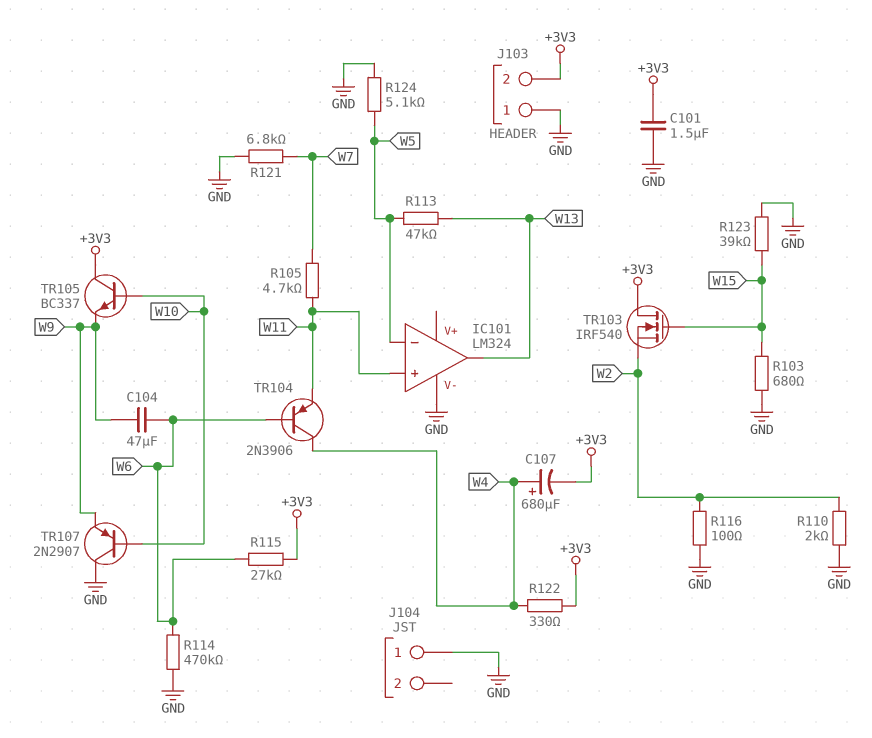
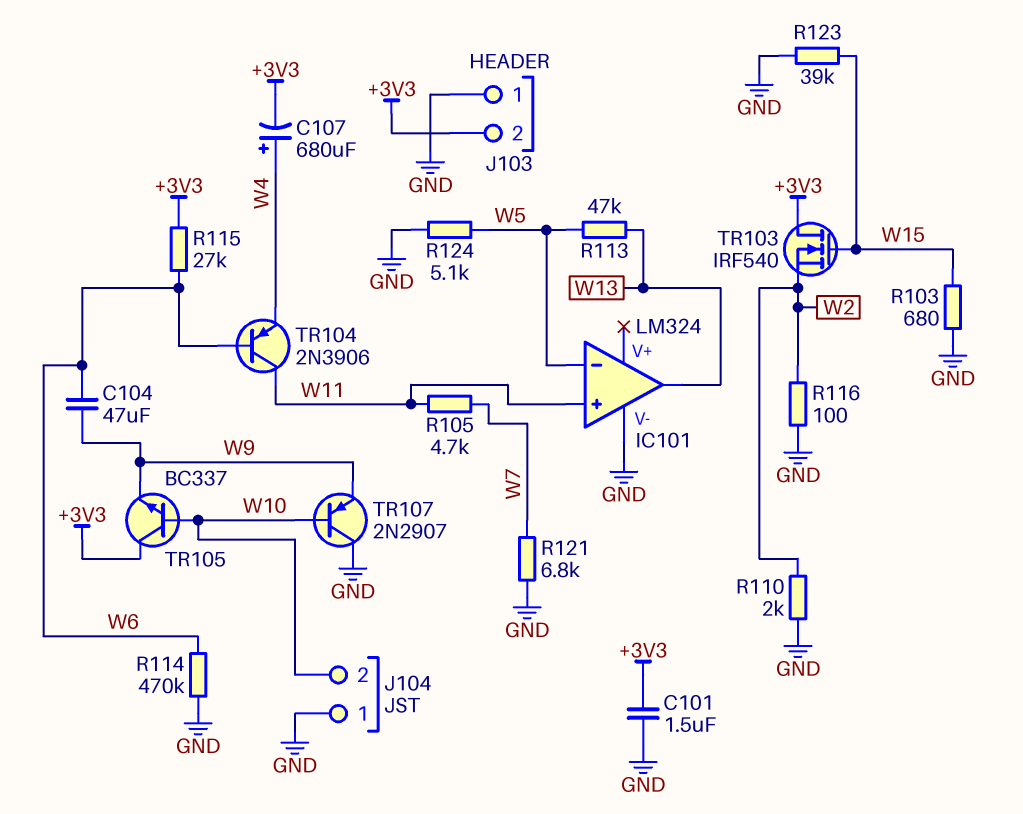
J104 pin 2: none -> W10
R122: 330 (+3V3, W4) -> none
TR104: PNP 2N3906 (B W6, C W4, E W11) -> PNP 2N3906 (B W6, C W11, E W4)

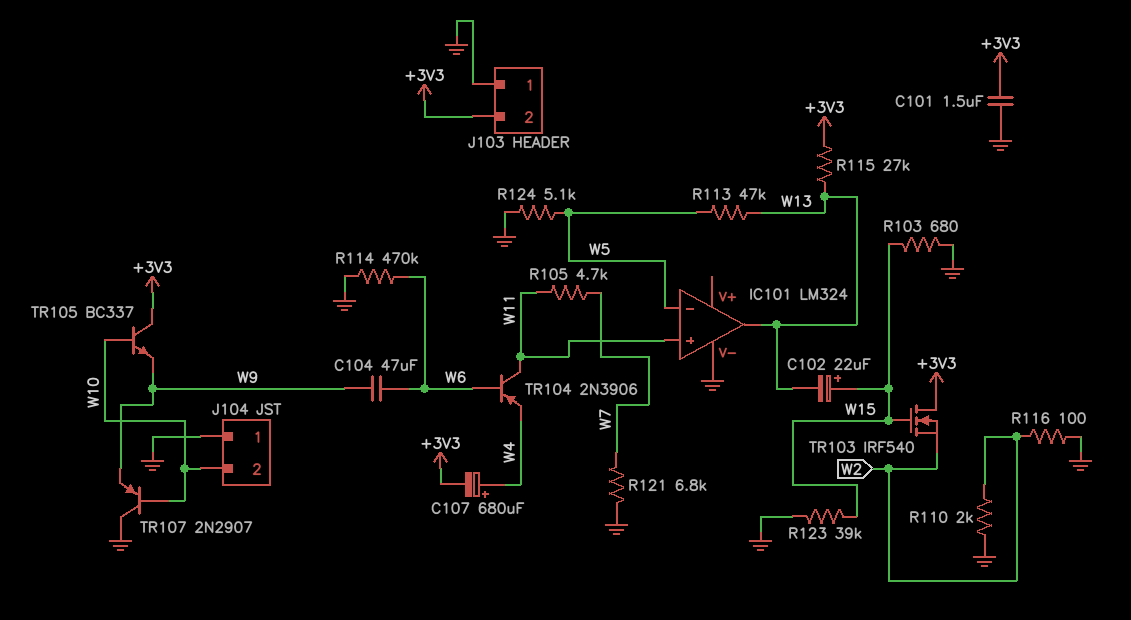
C102: none -> 22uF (plus W15, minus W13)
R115: 27k (+3V3, W6) -> 27k (+3V3, W13)

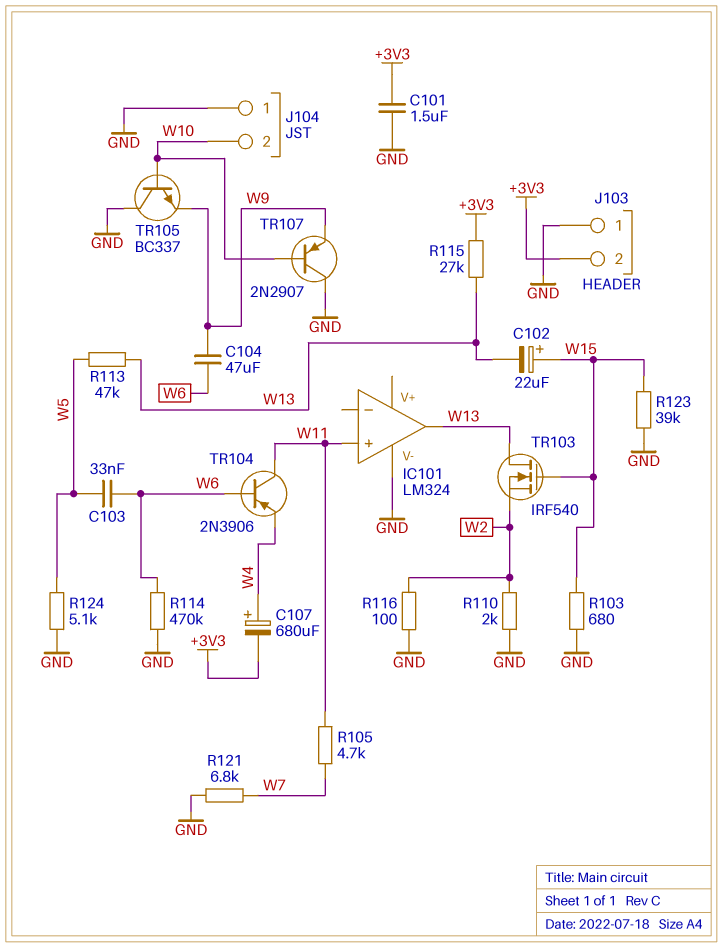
C103: none -> 33nF (W5, W6)
IC101 pin in-: W5 -> none
TR103: NMOS IRF540 (G W15, D +3V3, S W2) -> NMOS IRF540 (G W15, D W13, S W2)
TR105: NPN BC337 (B W10, C +3V3, E W9) -> NPN BC337 (B W10, C GND, E W9)

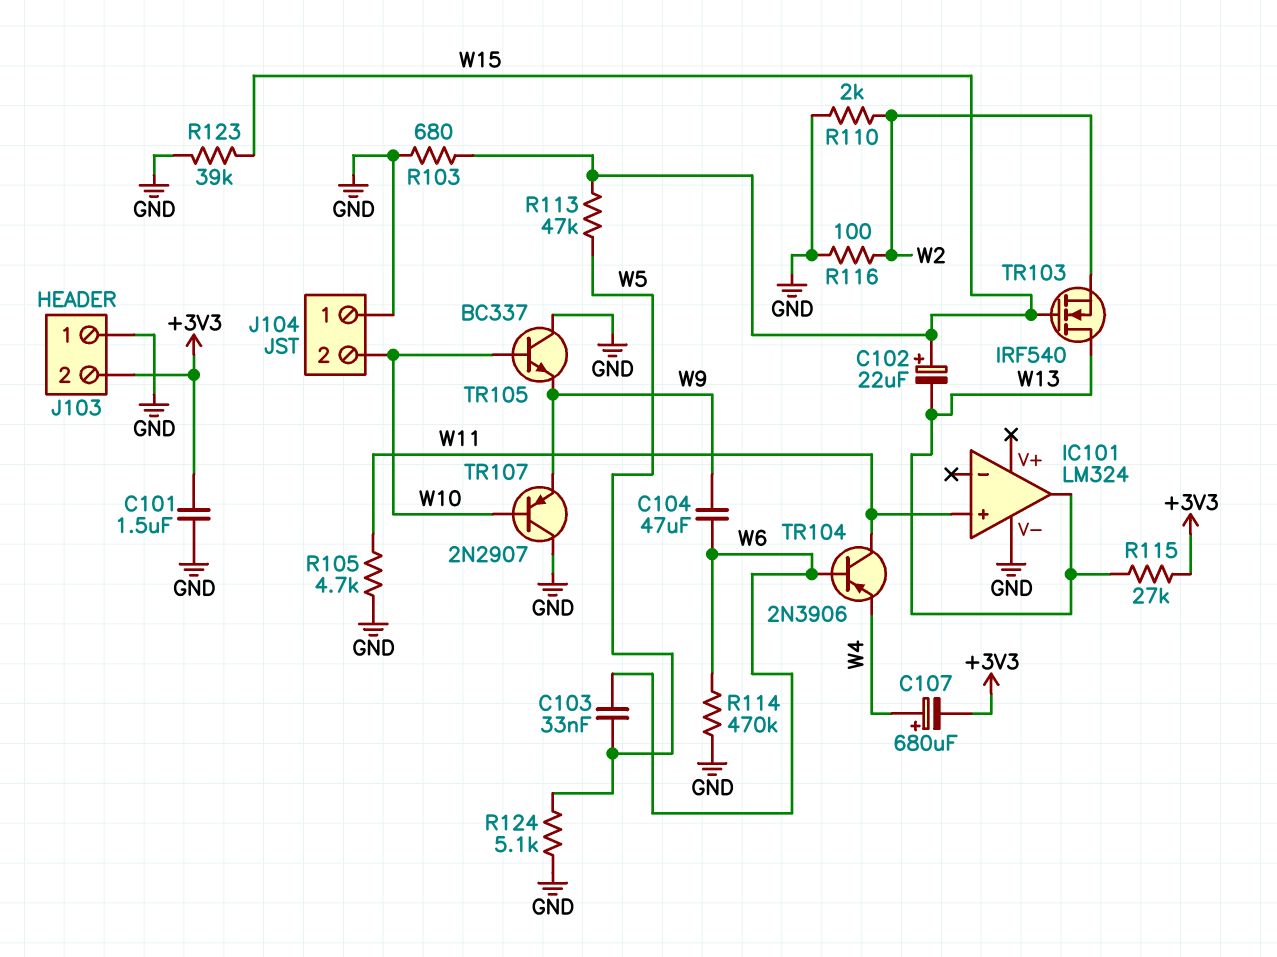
R105: 4.7k (W7, W11) -> 4.7k (GND, W11)
R113: 47k (W5, W13) -> 47k (W5, W15)
R121: 6.8k (GND, W7) -> none

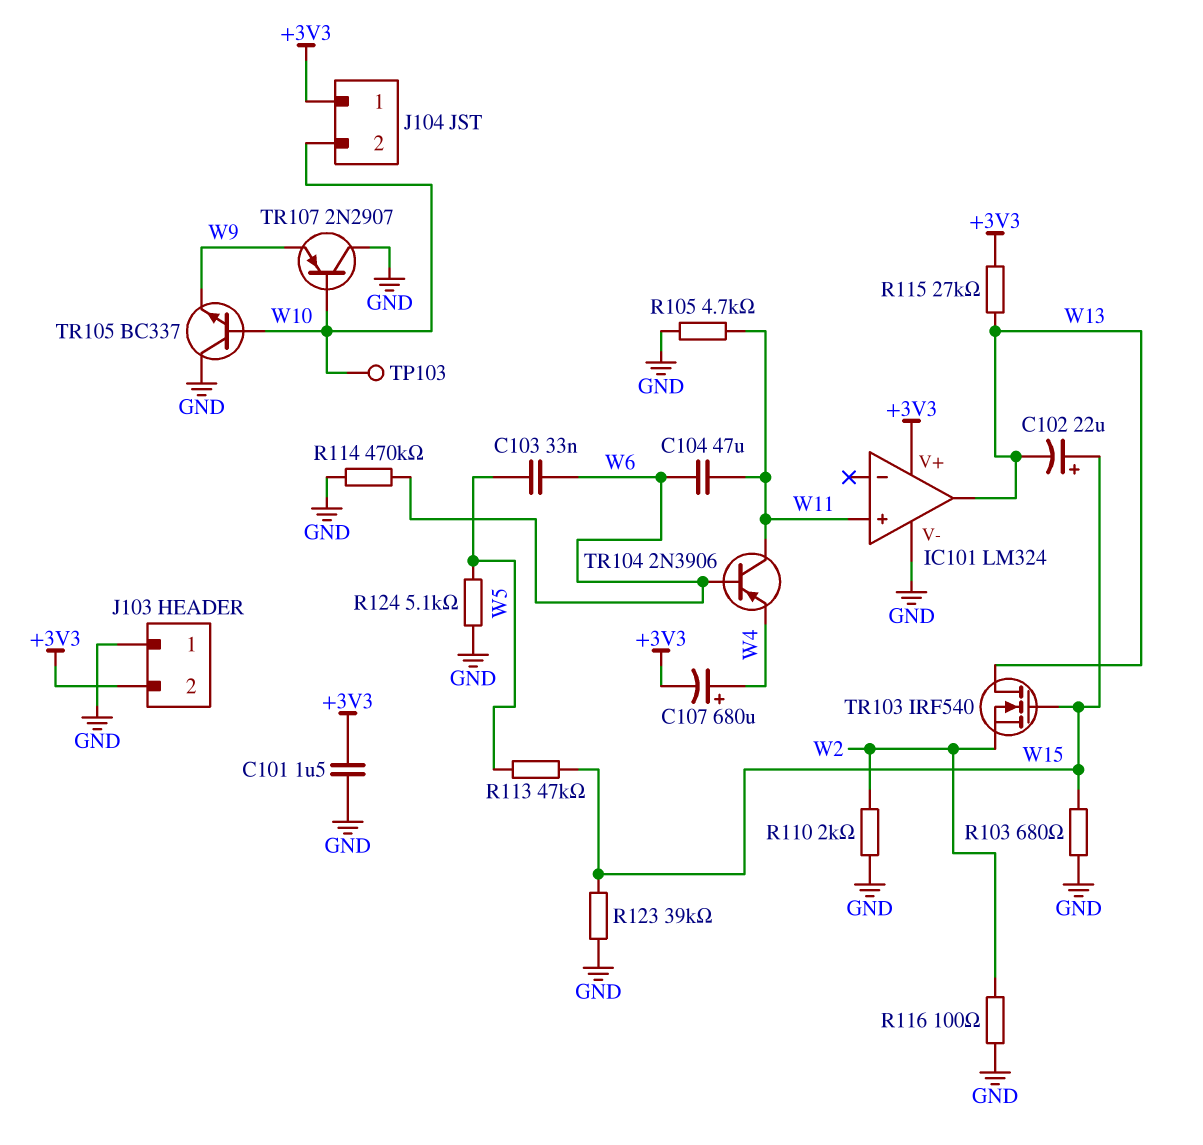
C104: 47uF (W6, W9) -> 47uF (W6, W11)
IC101 pin V+: none -> +3V3
J104 pin 1: GND -> +3V3
TP103: none -> test point (W10)

